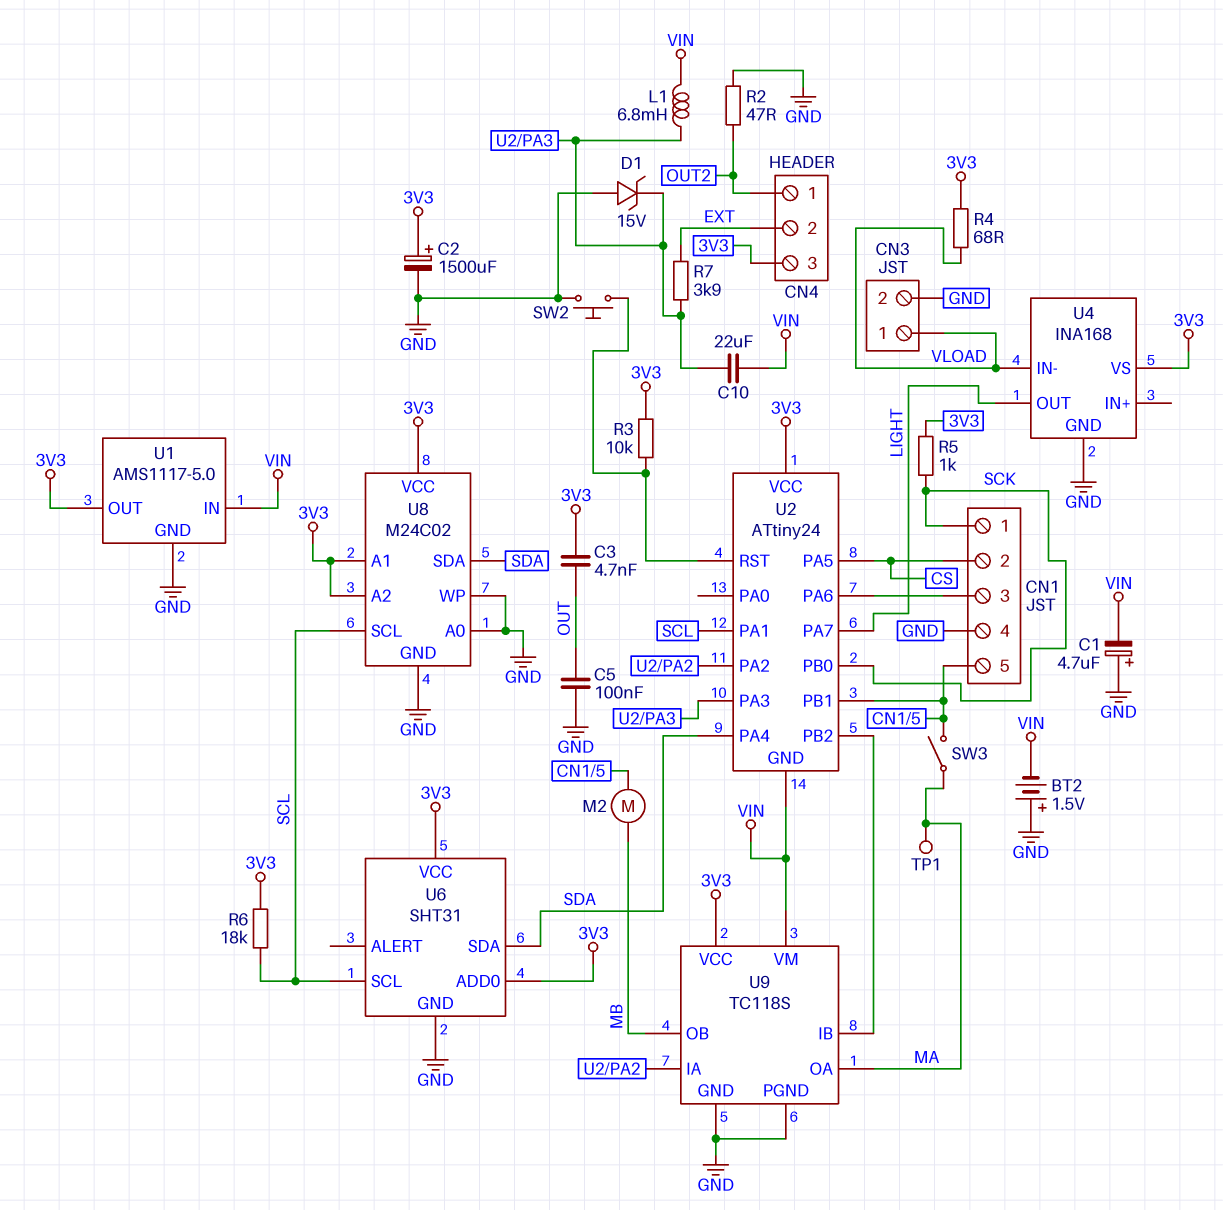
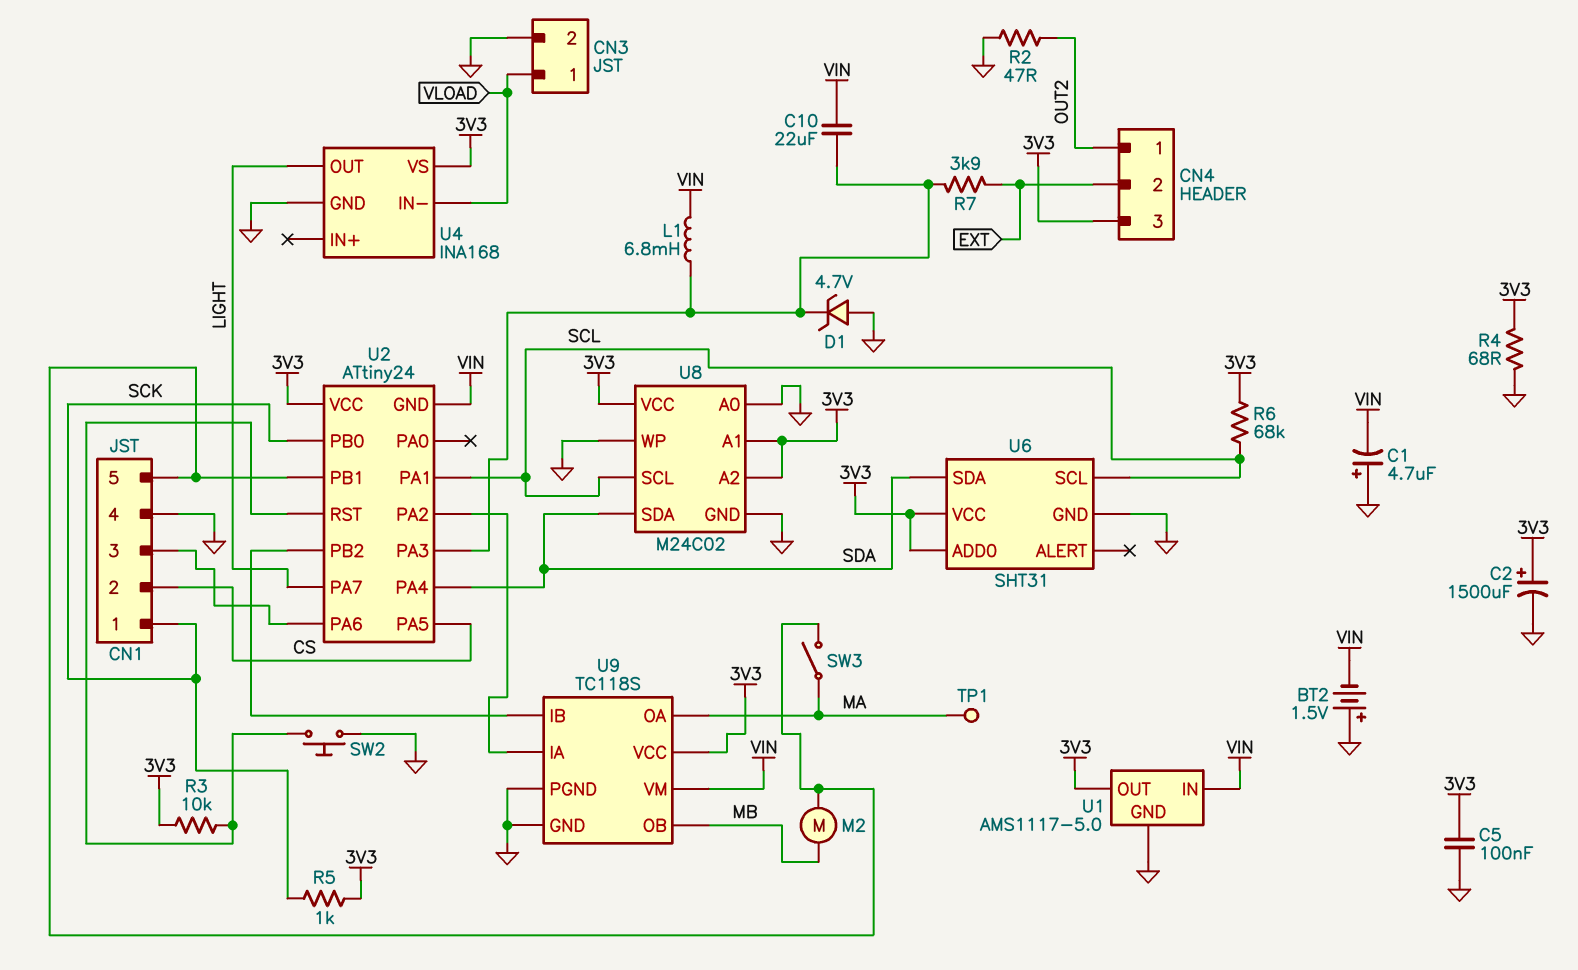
C3: 4.7nF (3V3, OUT) -> none
C5: 100nF (GND, OUT) -> 100nF (3V3, GND)
D1: zener 15V (A GND, K U2/PA3) -> zener 4.7V (A GND, K U2/PA3)
R4: 68 (3V3, VLOAD) -> 68 (3V3, GND)
R6: 18k (3V3, SCL) -> 68k (3V3, SCL)

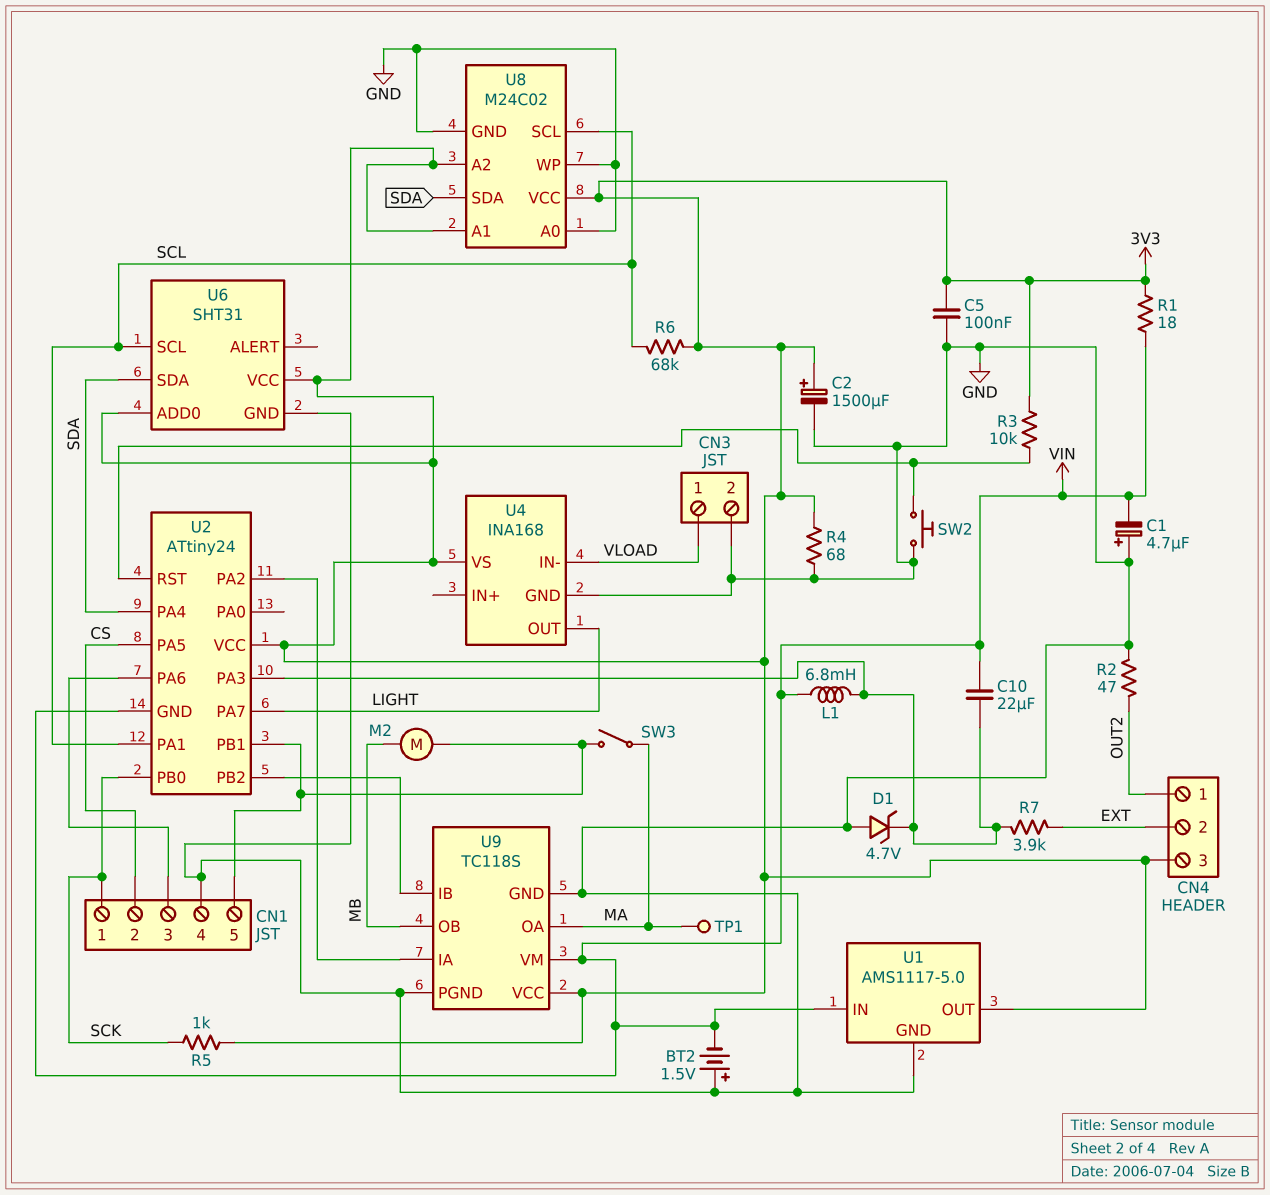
R1: none -> 18 (3V3, VIN)

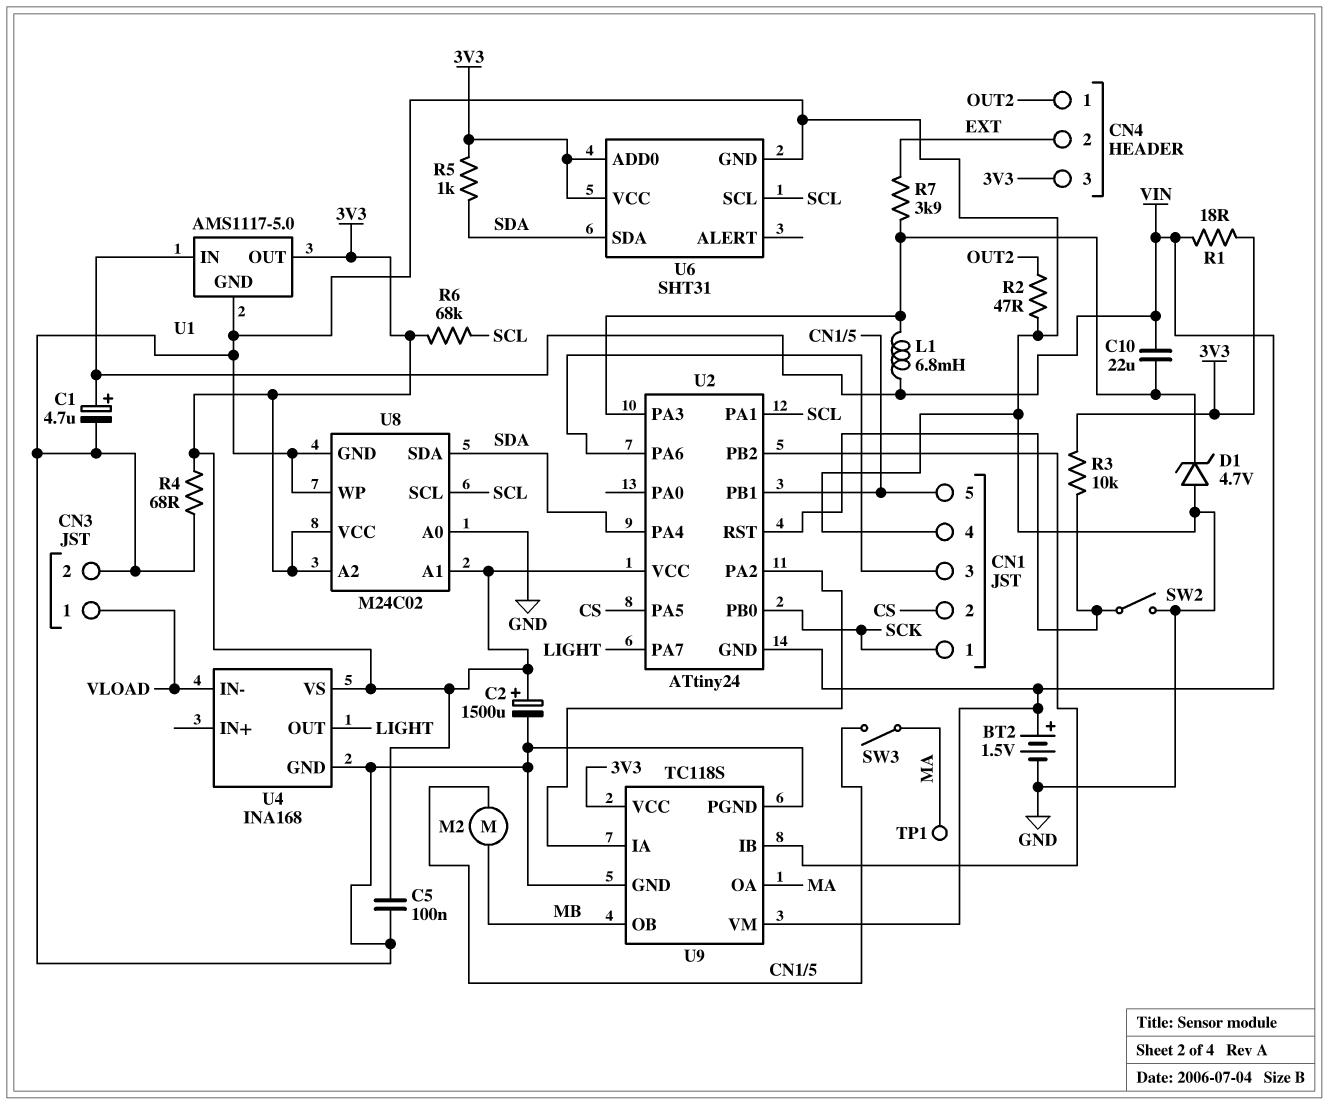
BT2: 1.5V (plus GND, minus VIN) -> 1.5V (plus VIN, minus GND)
C1: 4.7uF (plus GND, minus VIN) -> 4.7uF (plus VIN, minus GND)
R5: 1k (3V3, SCK) -> 1k (3V3, SDA)
SW2: button (GND, U2/RST) -> switch (GND, U2/RST)

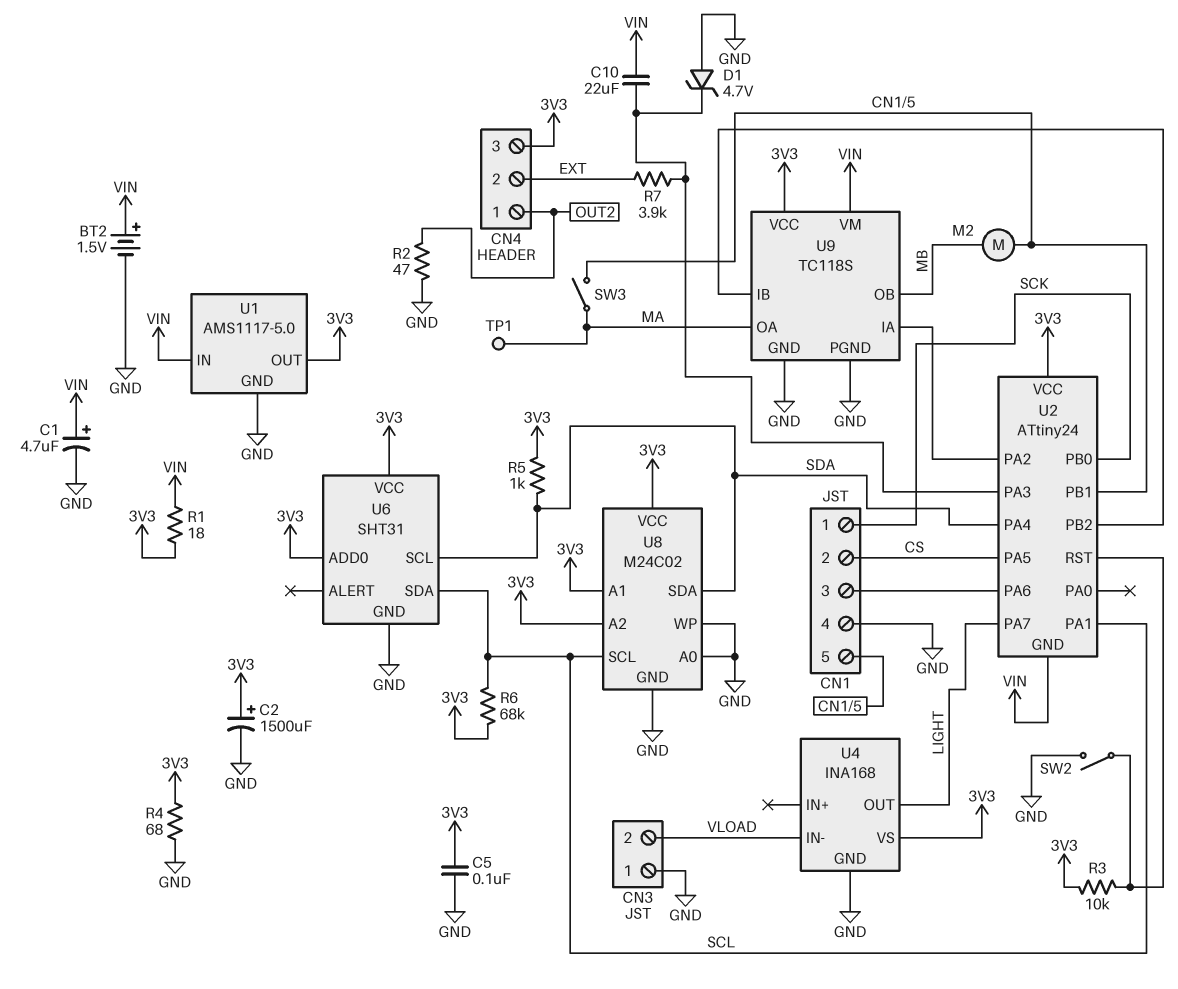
CN3 pin 1: VLOAD -> GND
CN3 pin 2: GND -> VLOAD
L1: 6.8mH (U2/PA3, VIN) -> none
U6 pin SCL: SCL -> SDA
U6 pin SDA: SDA -> SCL

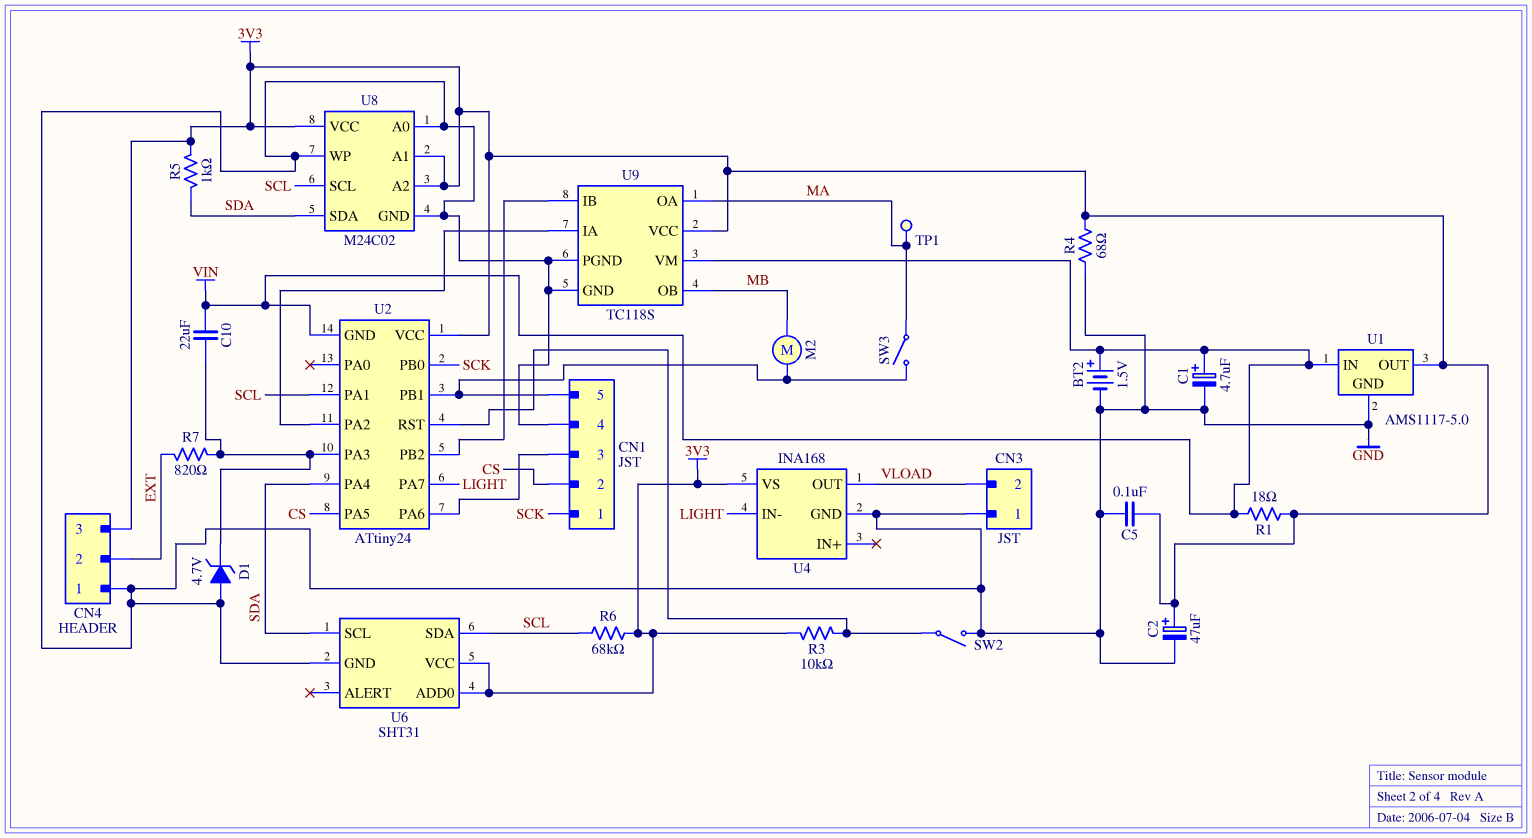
C2: 1500uF (plus 3V3, minus GND) -> 47uF (plus 3V3, minus GND)
CN4 pin 1: OUT2 -> GND
R2: 47 (GND, OUT2) -> none
R7: 3.9k (EXT, U2/PA3) -> 820 (EXT, U2/PA3)
U4 pin IN-: VLOAD -> LIGHT
U4 pin OUT: LIGHT -> VLOAD

